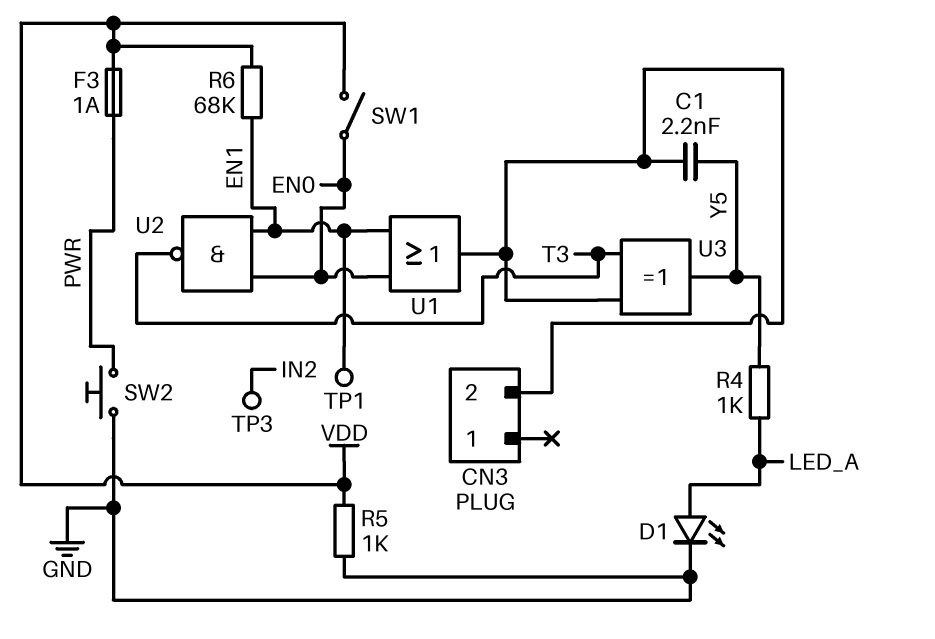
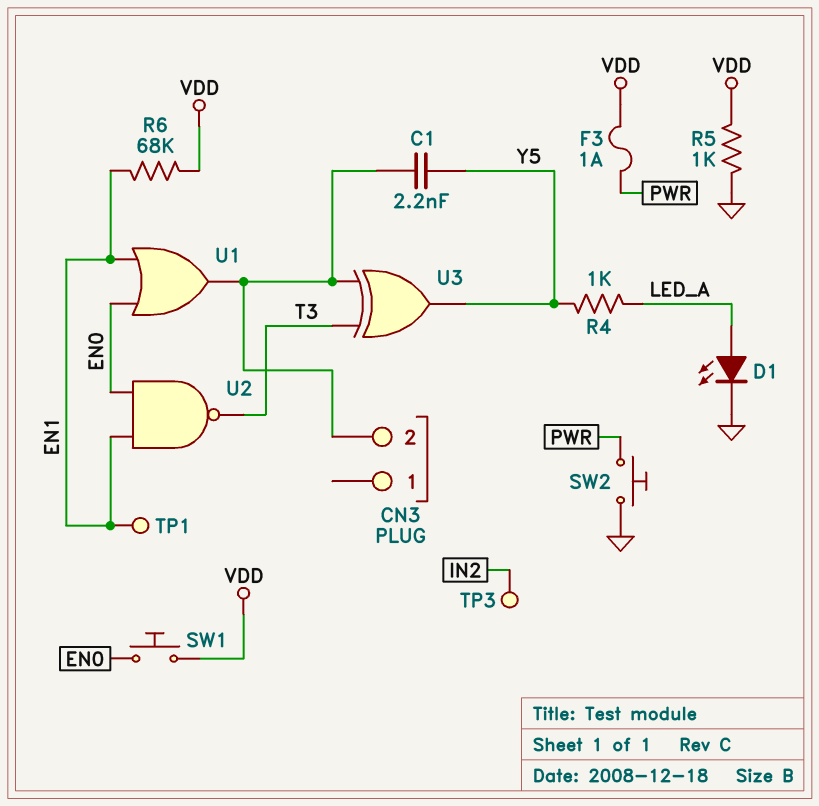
SW1: switch (EN0, VDD) -> button (EN0, VDD)

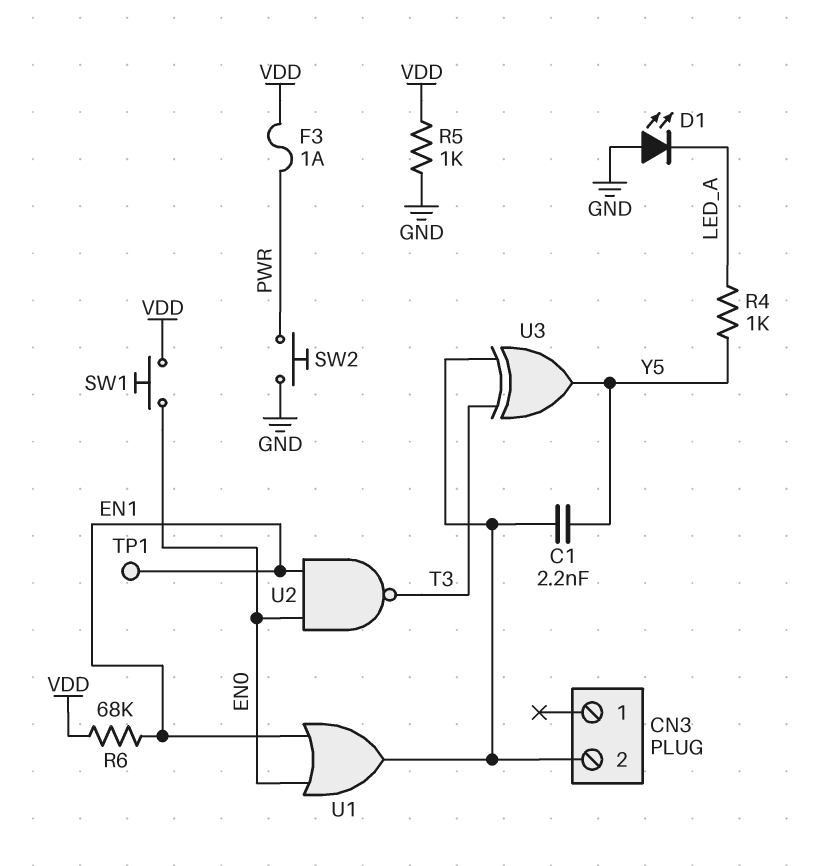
D1: LED (A LED_A, K GND) -> LED (A GND, K LED_A)
TP3: test point (IN2) -> none

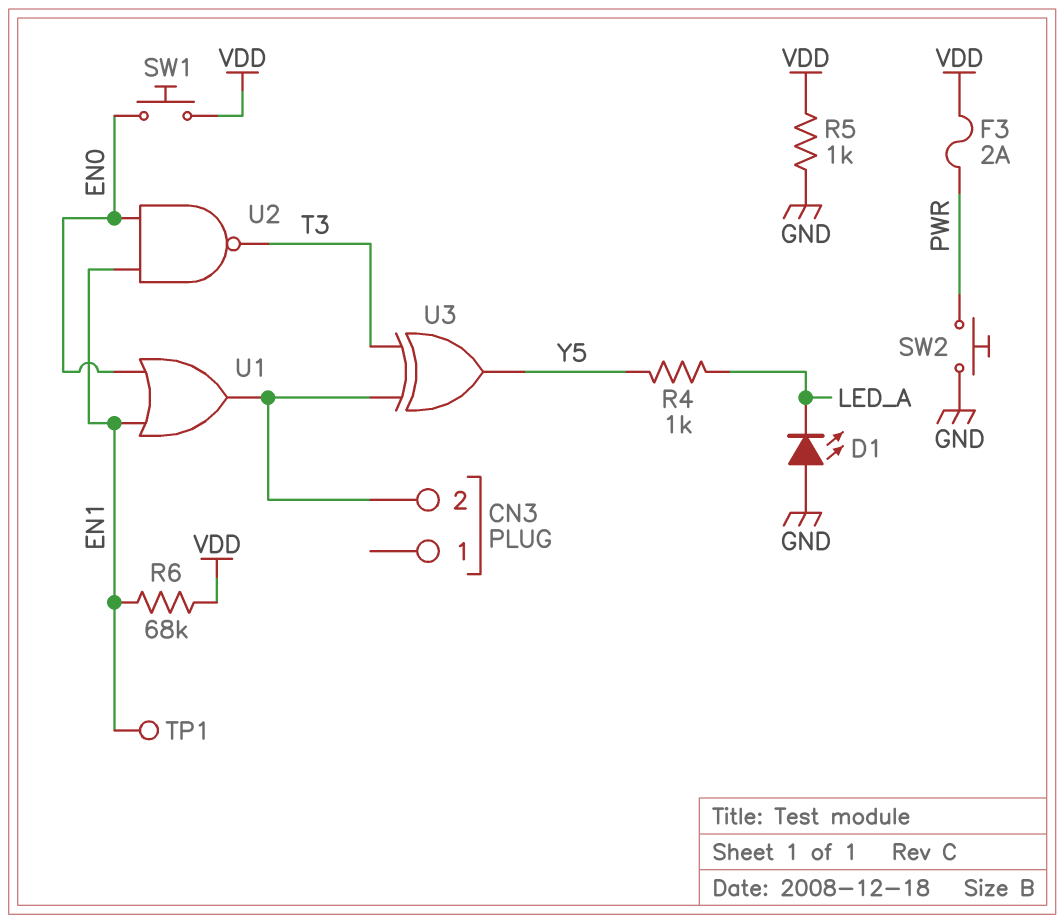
C1: 2.2nF (CN3/2, Y5) -> none
F3: 1A (PWR, VDD) -> 2A (PWR, VDD)

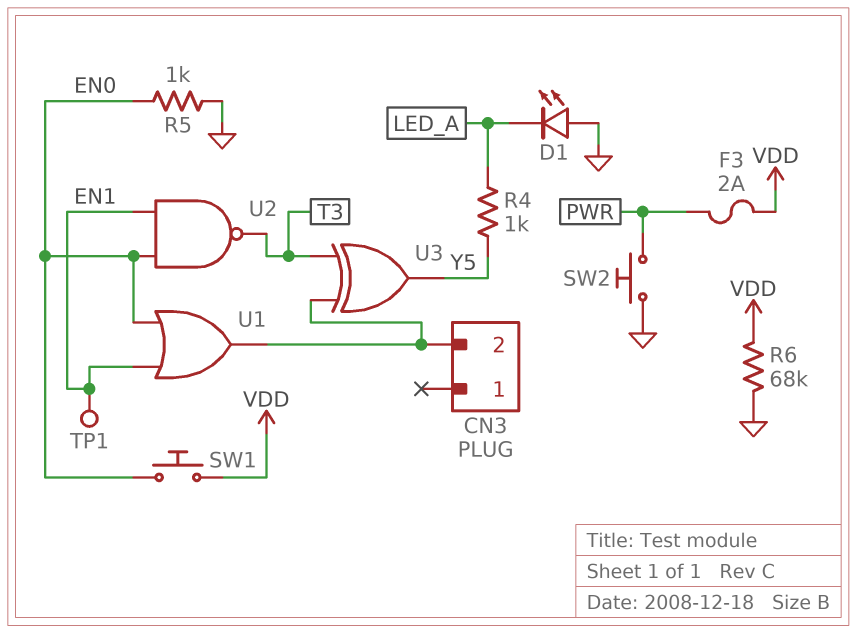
R5: 1k (GND, VDD) -> 1k (EN0, GND)
R6: 68k (EN1, VDD) -> 68k (GND, VDD)

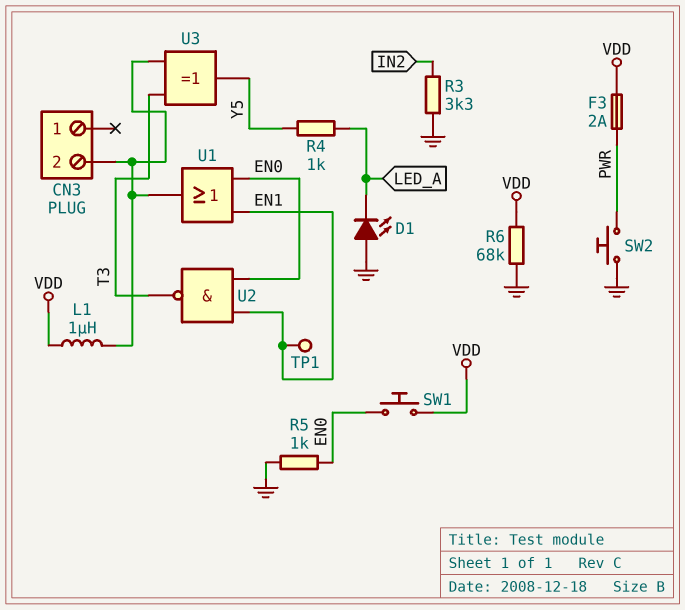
L1: none -> 1uH (CN3/2, VDD)
R3: none -> 3.3k (GND, IN2)

